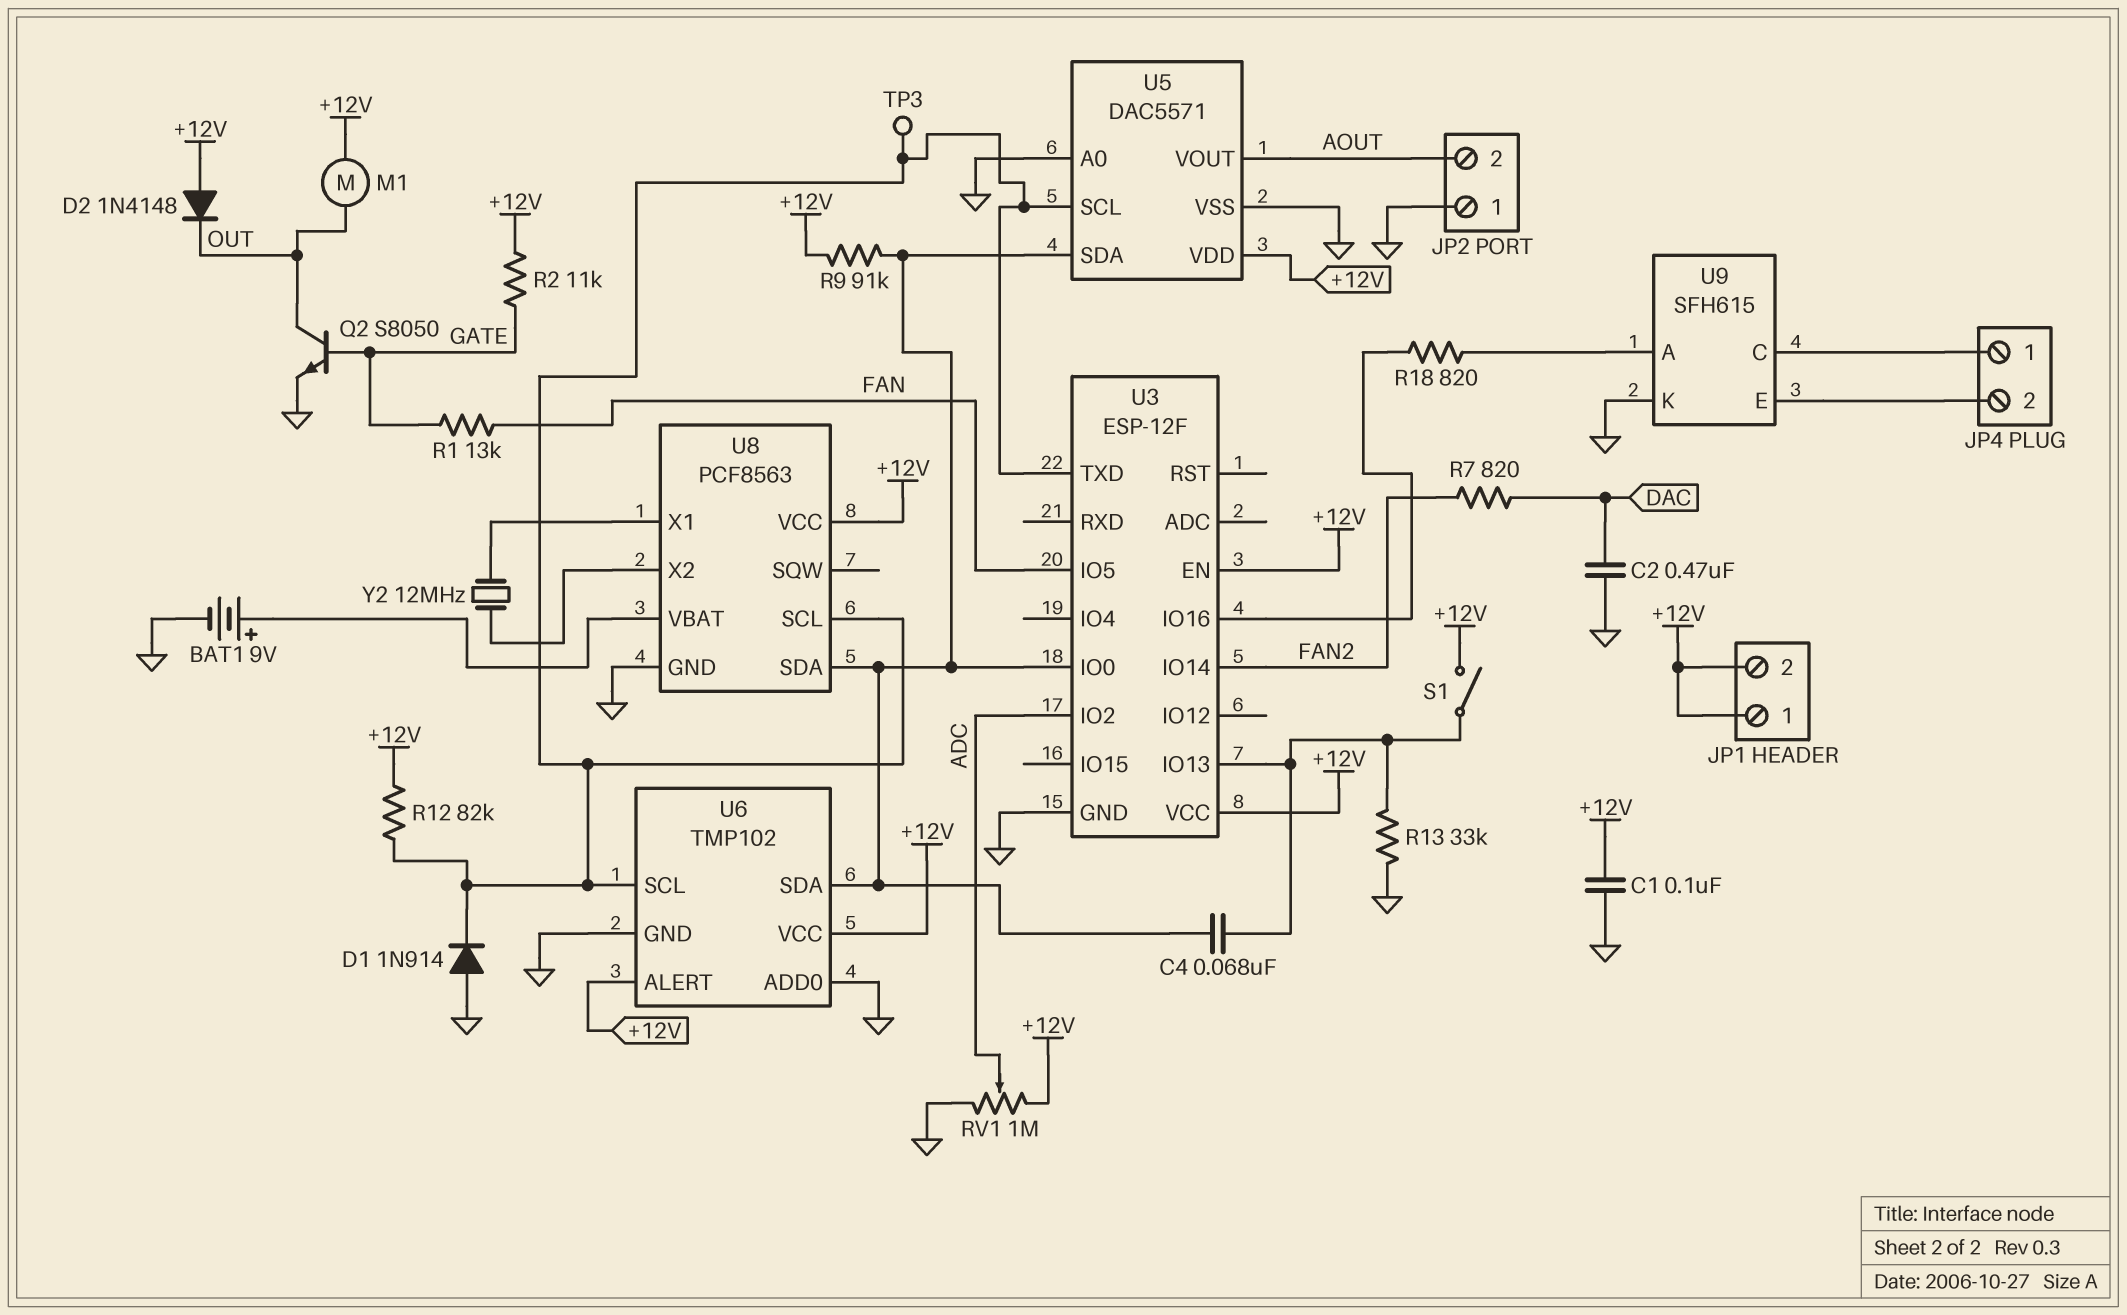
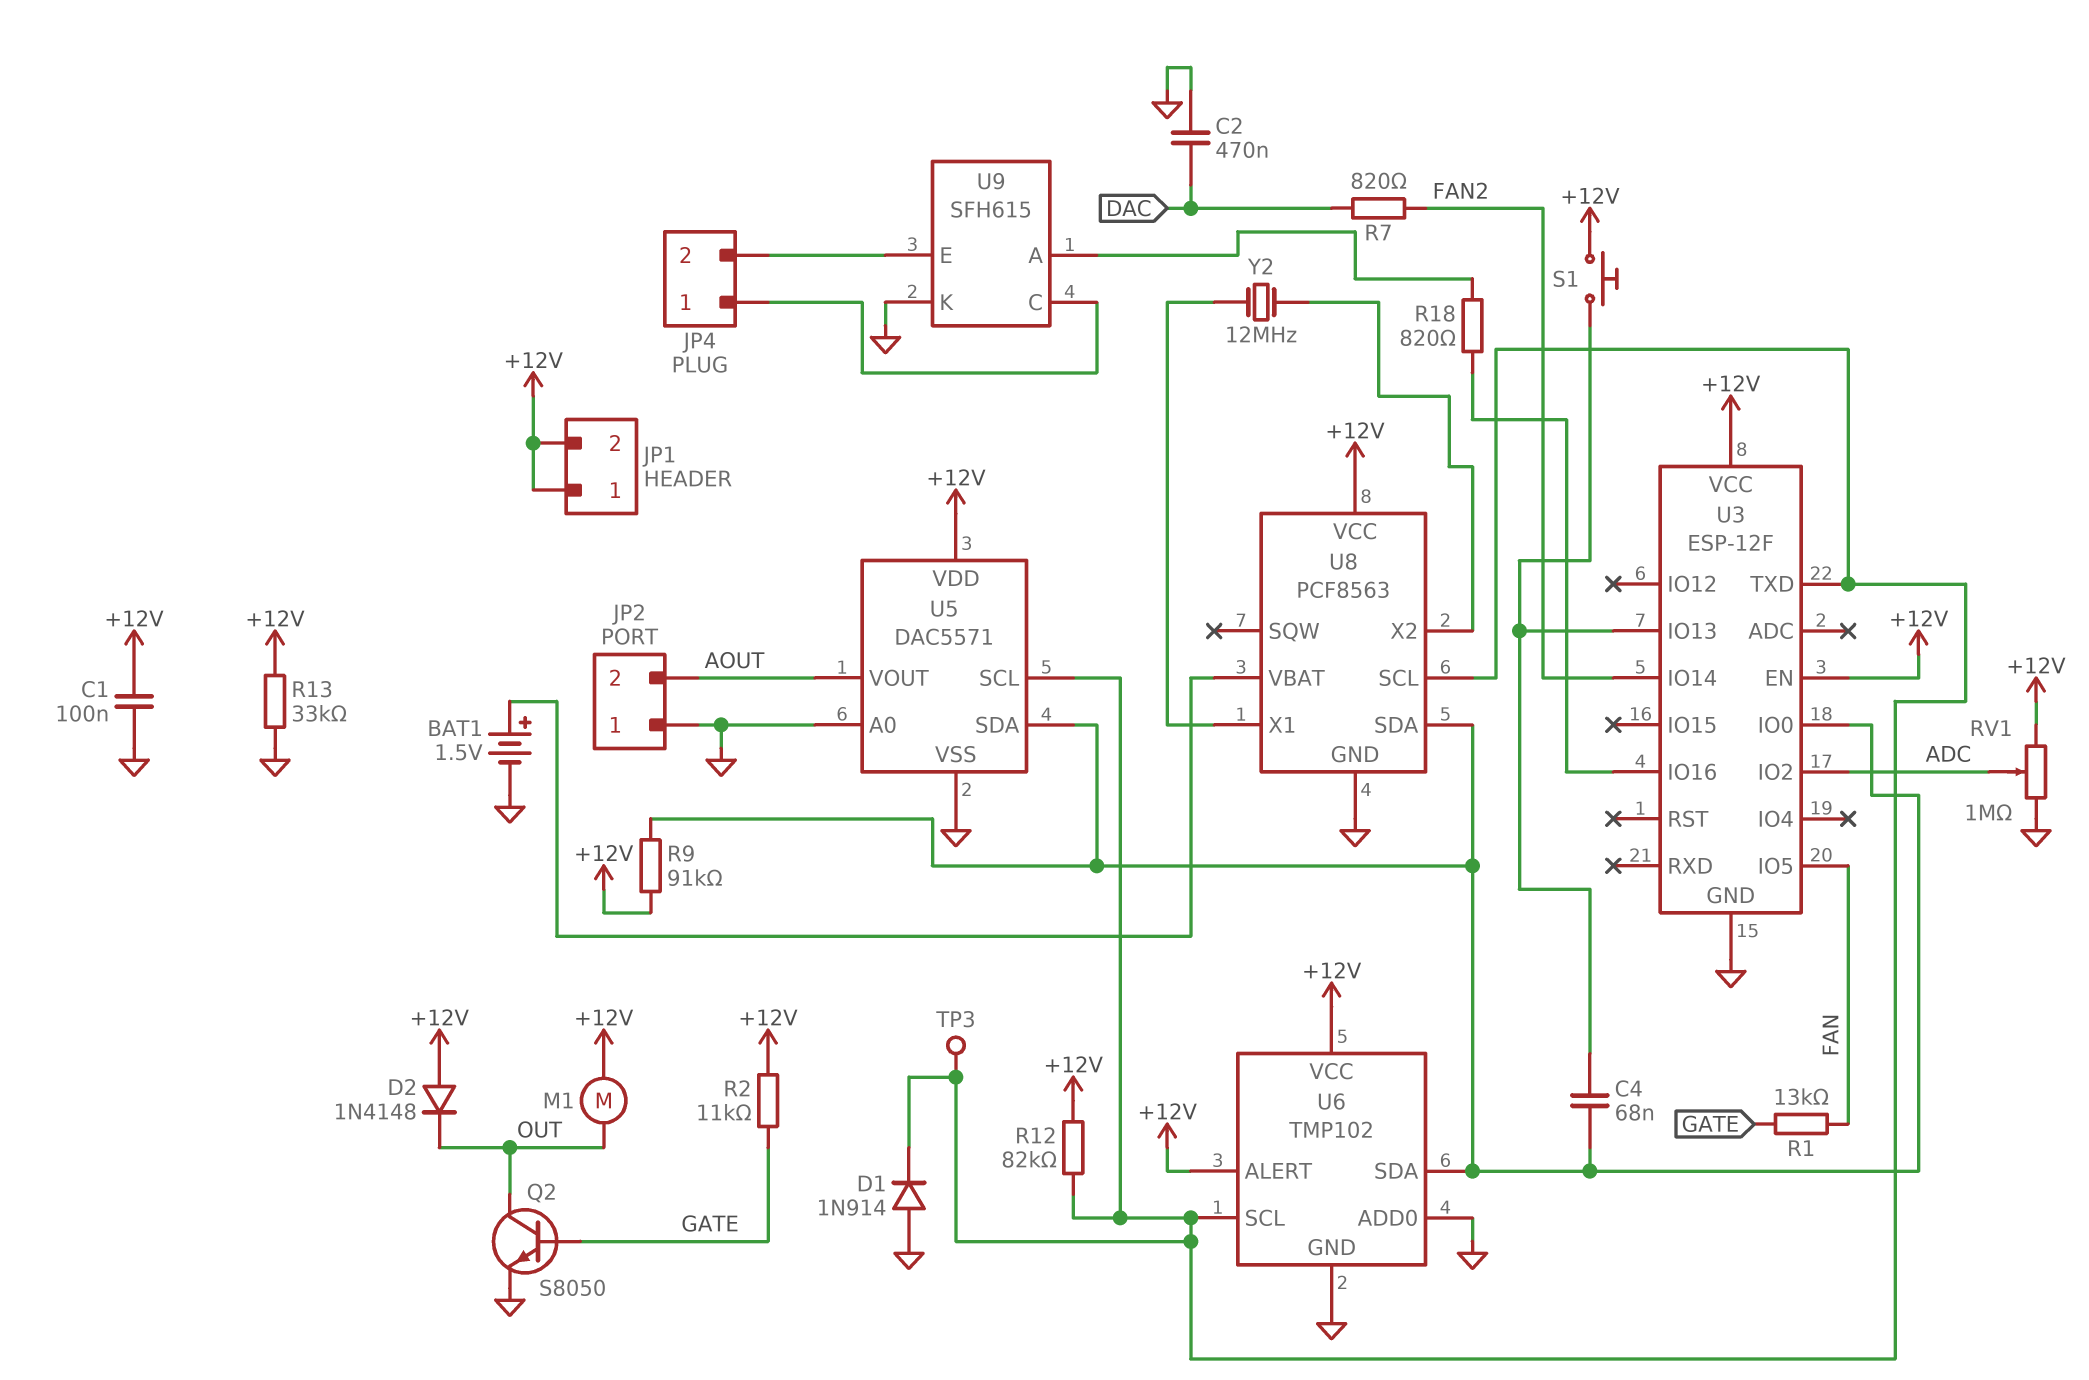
BAT1: 9V (plus U8/VBAT, minus GND) -> 1.5V (plus U8/VBAT, minus GND)
R13: 33k (GND, U3/IO13) -> 33k (+12V, GND)
S1: switch (+12V, U3/IO13) -> button (+12V, U3/IO13)

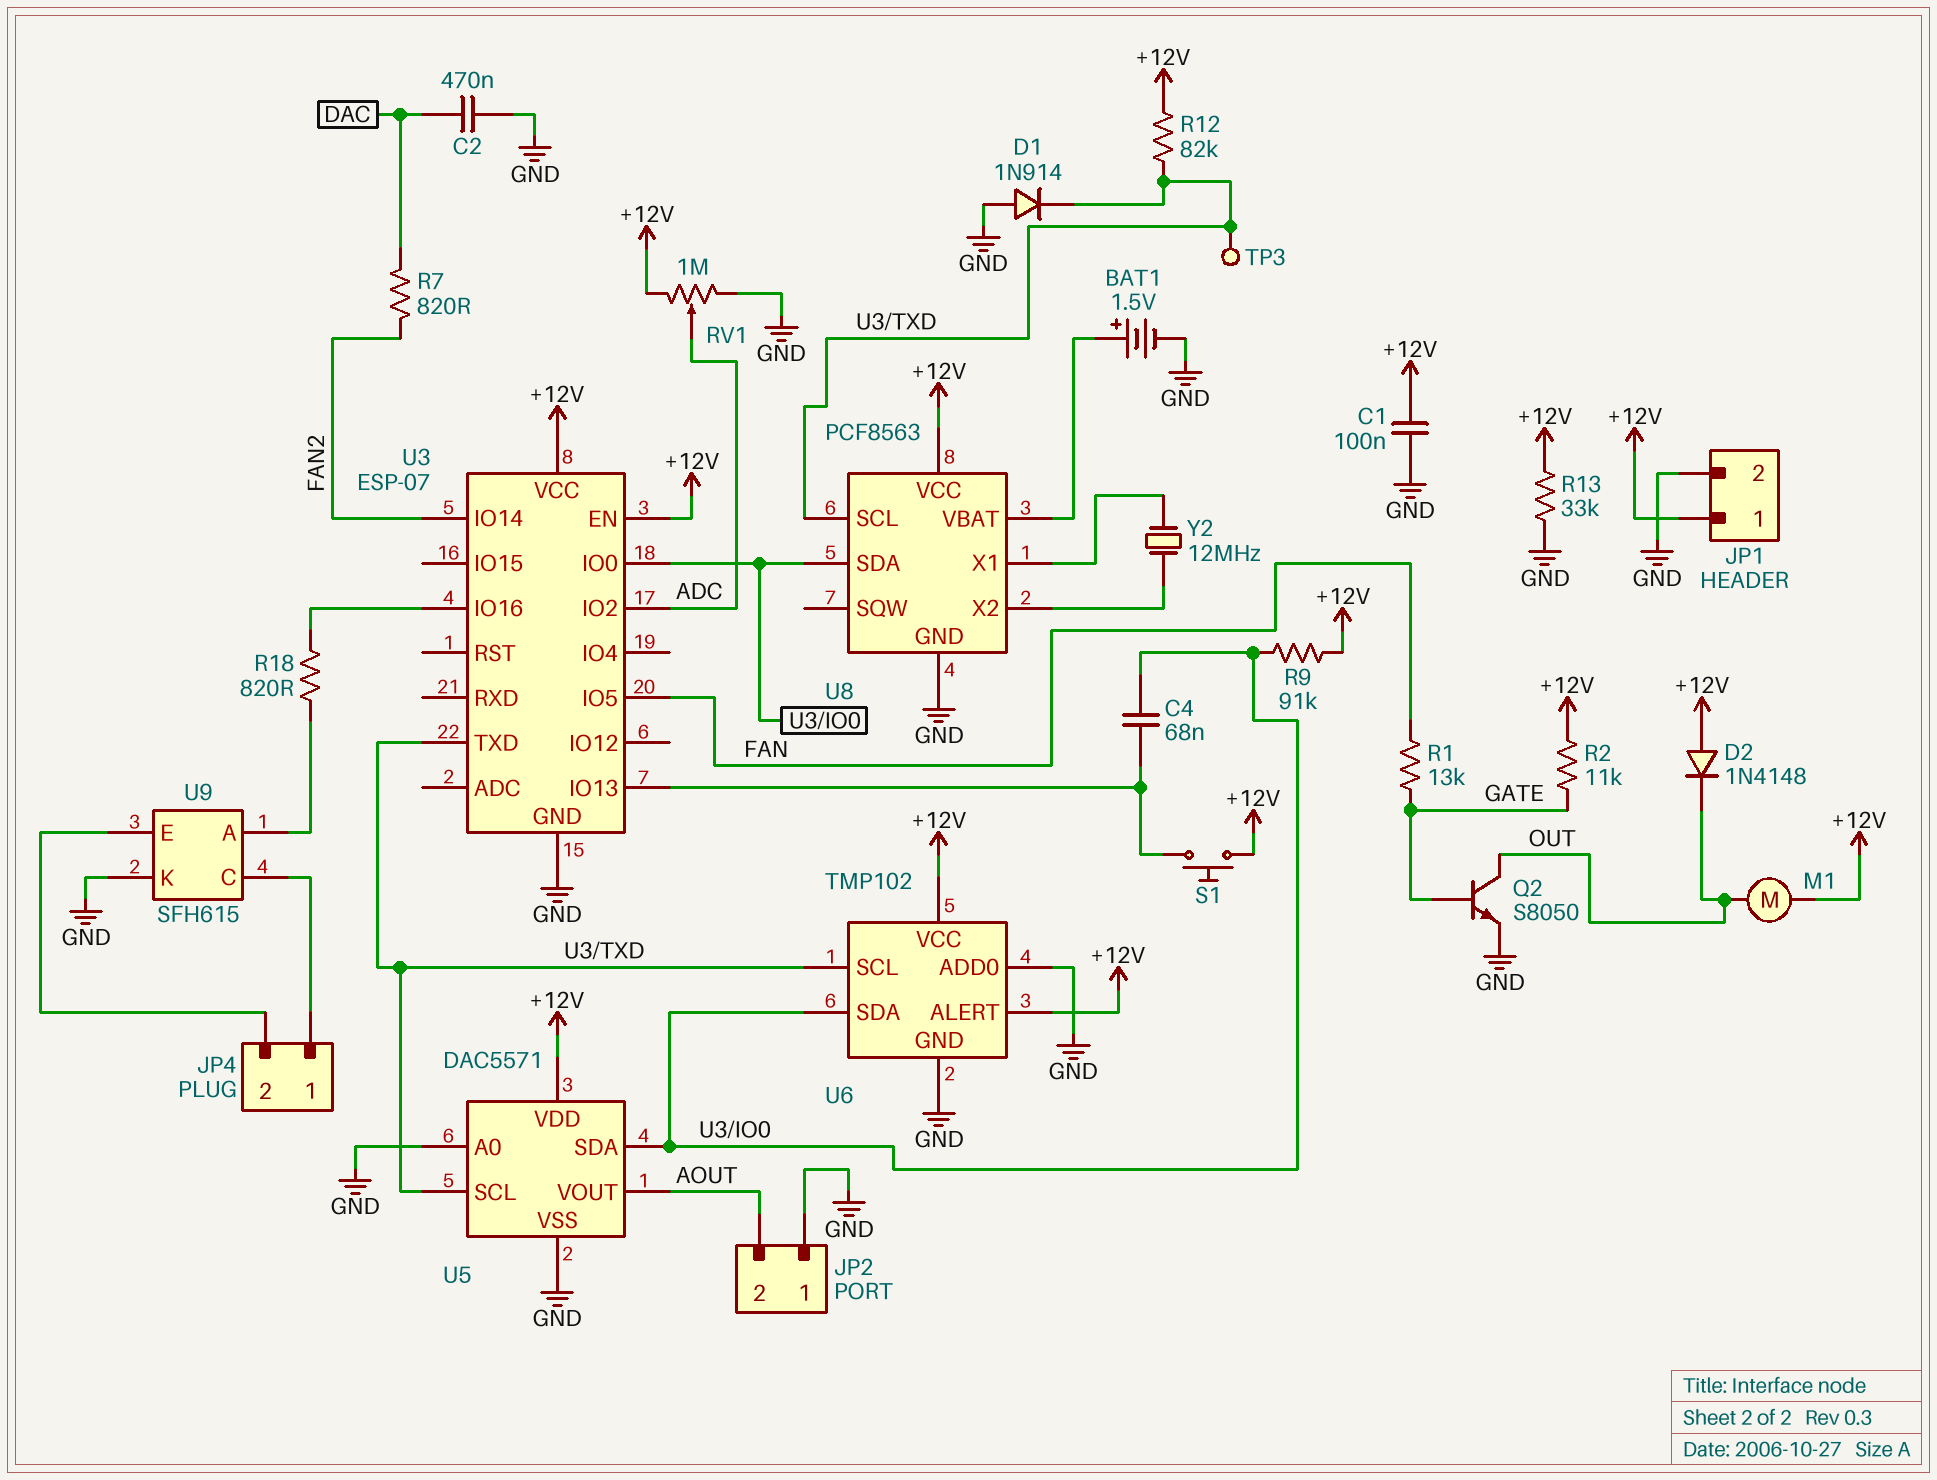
JP1 pin 2: +12V -> GND
U3: ESP-12F -> ESP-07

